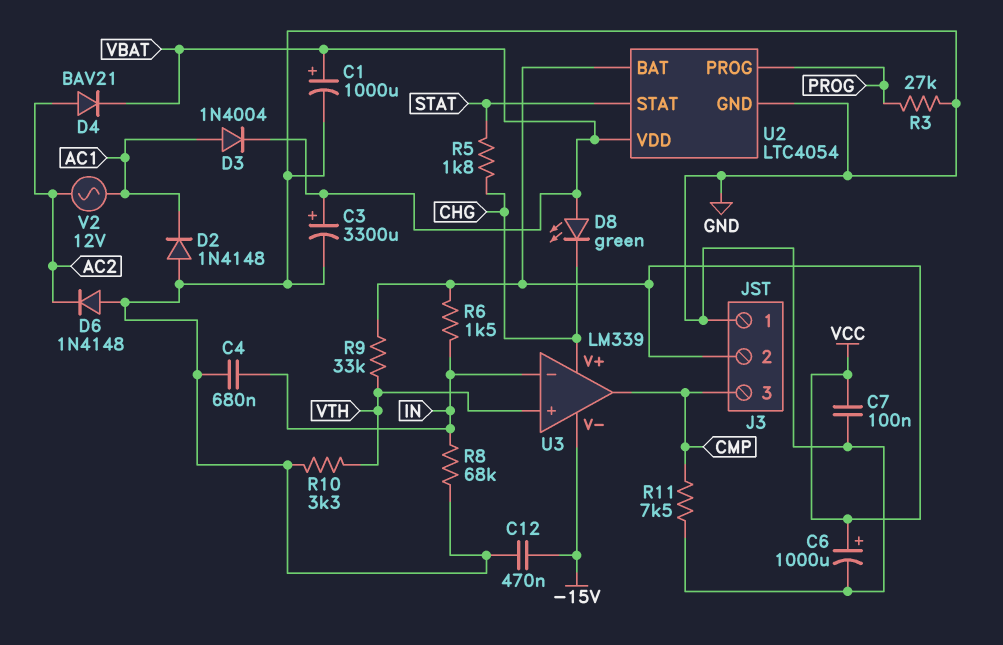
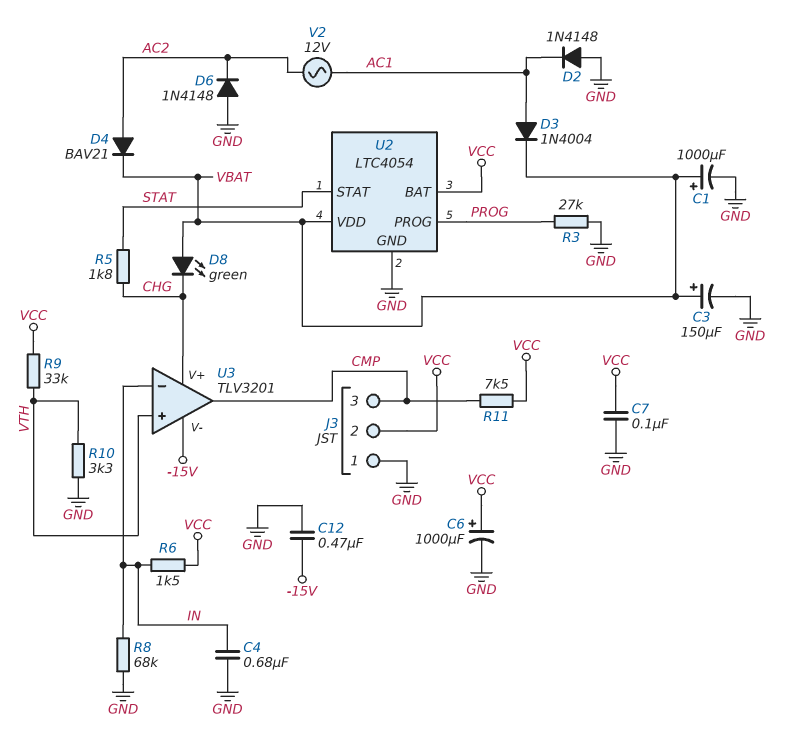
C3: 3300uF (plus VBAT, minus GND) -> 150uF (plus VBAT, minus GND)
R11: 7.5k (CMP, GND) -> 7.5k (CMP, VCC)
U3: LM339 -> TLV3201

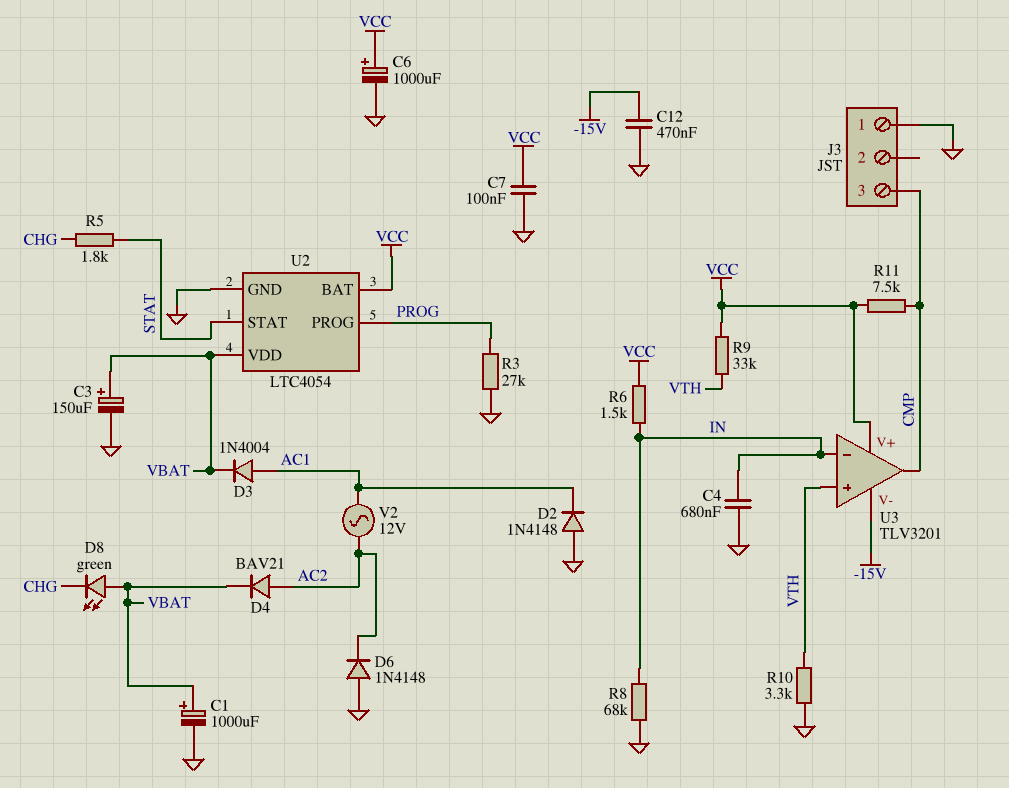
J3 pin 2: VCC -> none
U3 pin V+: CHG -> VCC

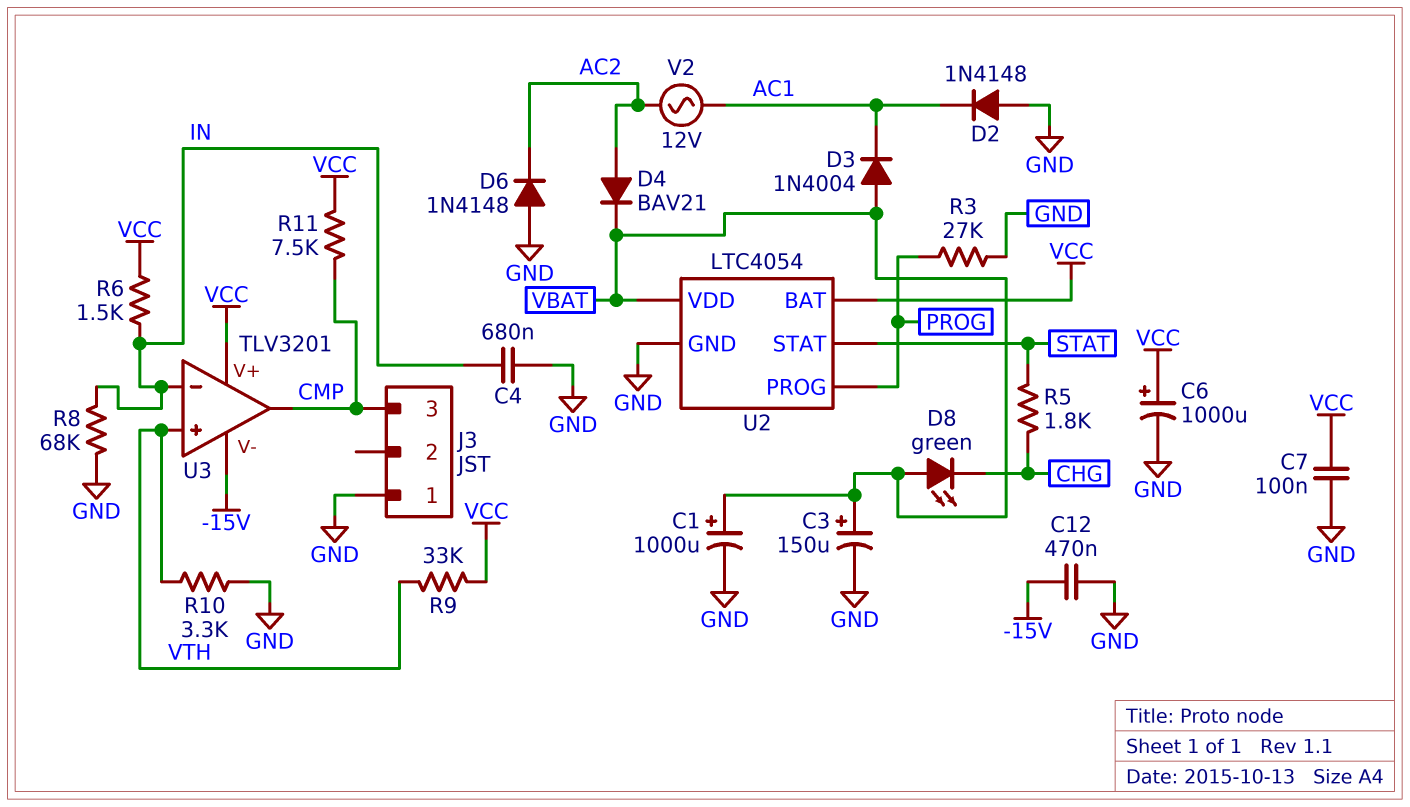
D3: diode 1N4004 (A AC1, K VBAT) -> diode 1N4004 (A VBAT, K AC1)

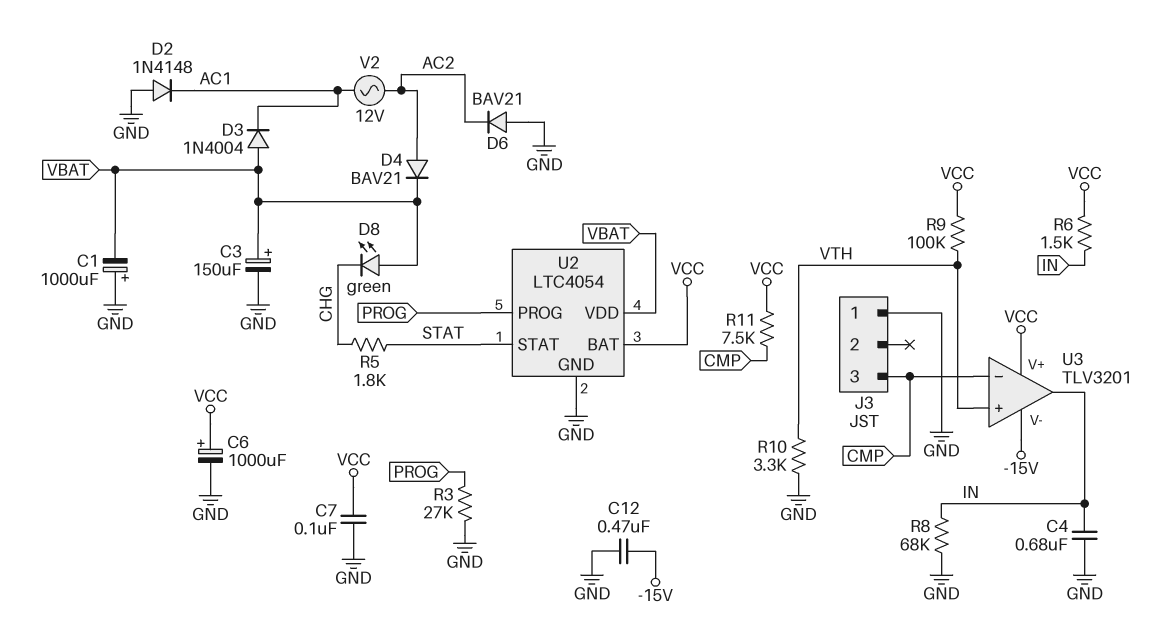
C1: 1000uF (plus VBAT, minus GND) -> 1000uF (plus GND, minus VBAT)
D6: diode 1N4148 (A GND, K AC2) -> diode BAV21 (A GND, K AC2)
R9: 33k (VCC, VTH) -> 100k (VCC, VTH)
U3 pin in-: IN -> CMP
U3 pin out: CMP -> IN

